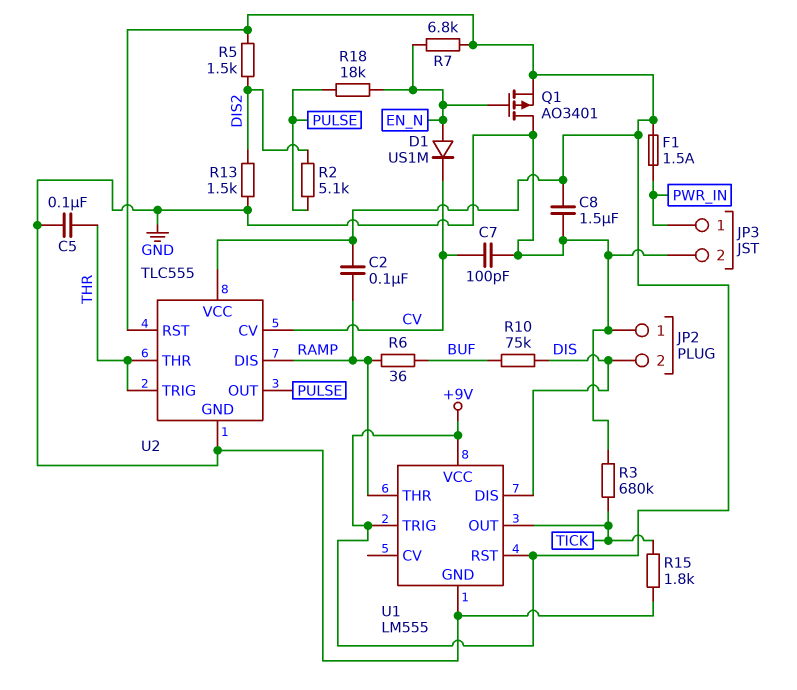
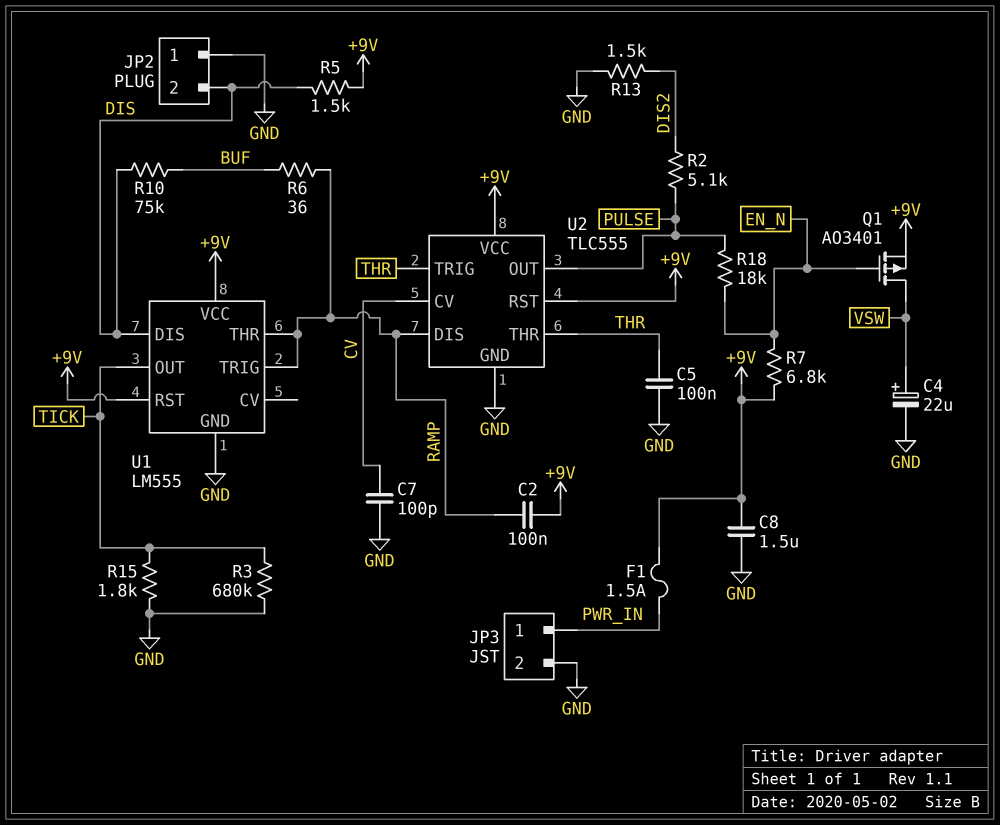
C4: none -> 22uF (plus VSW, minus GND)
D1: diode US1M (A EN_N, K CV) -> none
Q1: PMOS AO3401 (G EN_N, D GND, S +9V) -> PMOS AO3401 (G EN_N, D VSW, S +9V)
R5: 1.5k (+9V, DIS2) -> 1.5k (+9V, DIS)
U1 pin TRIG: +9V -> RAMP

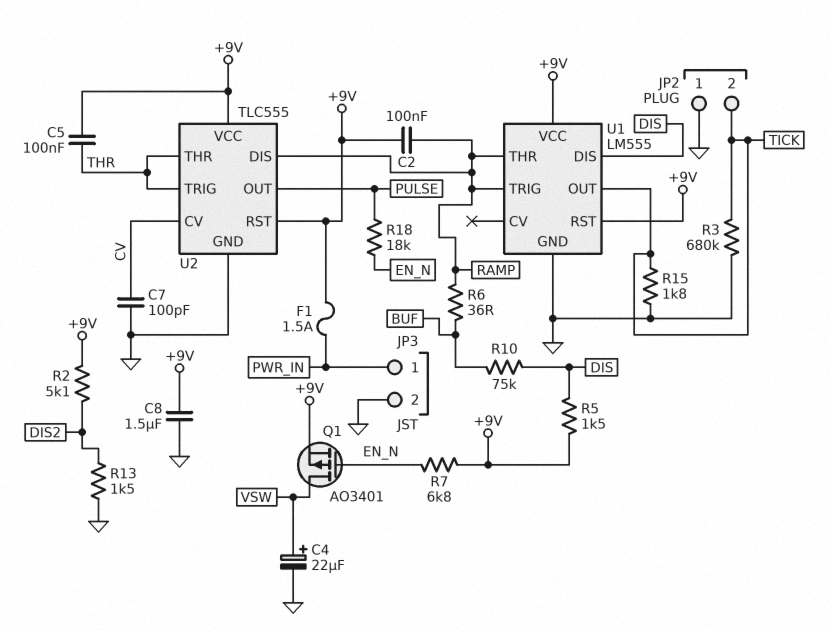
C5: 100nF (GND, THR) -> 100nF (+9V, THR)
JP2 pin 2: DIS -> TICK
R2: 5.1k (DIS2, PULSE) -> 5.1k (+9V, DIS2)

